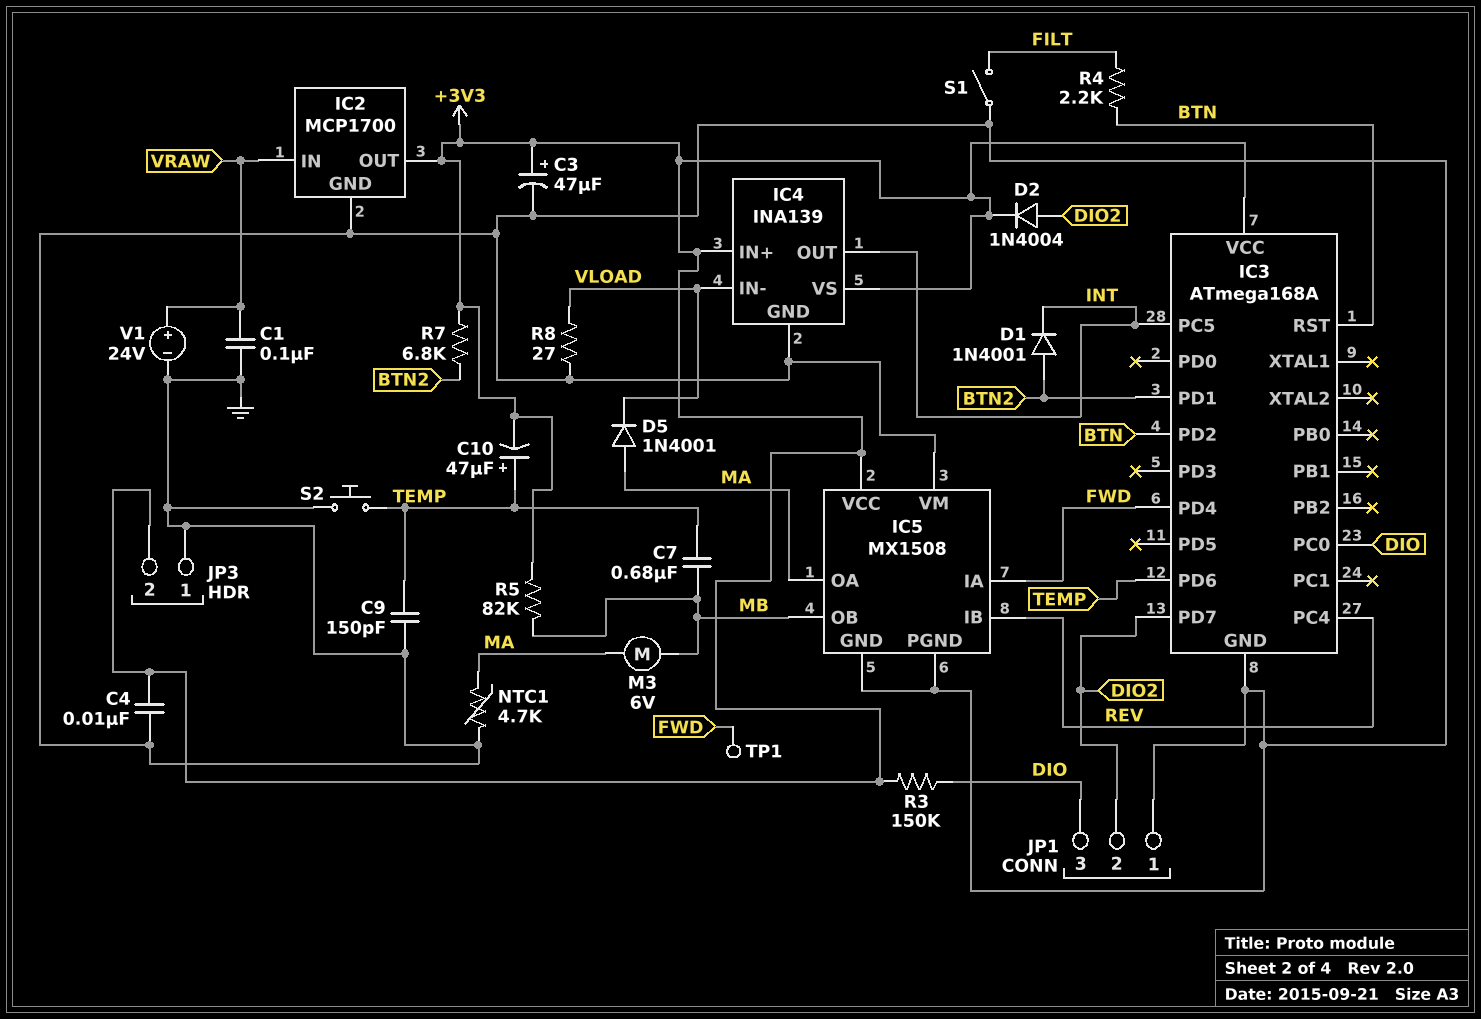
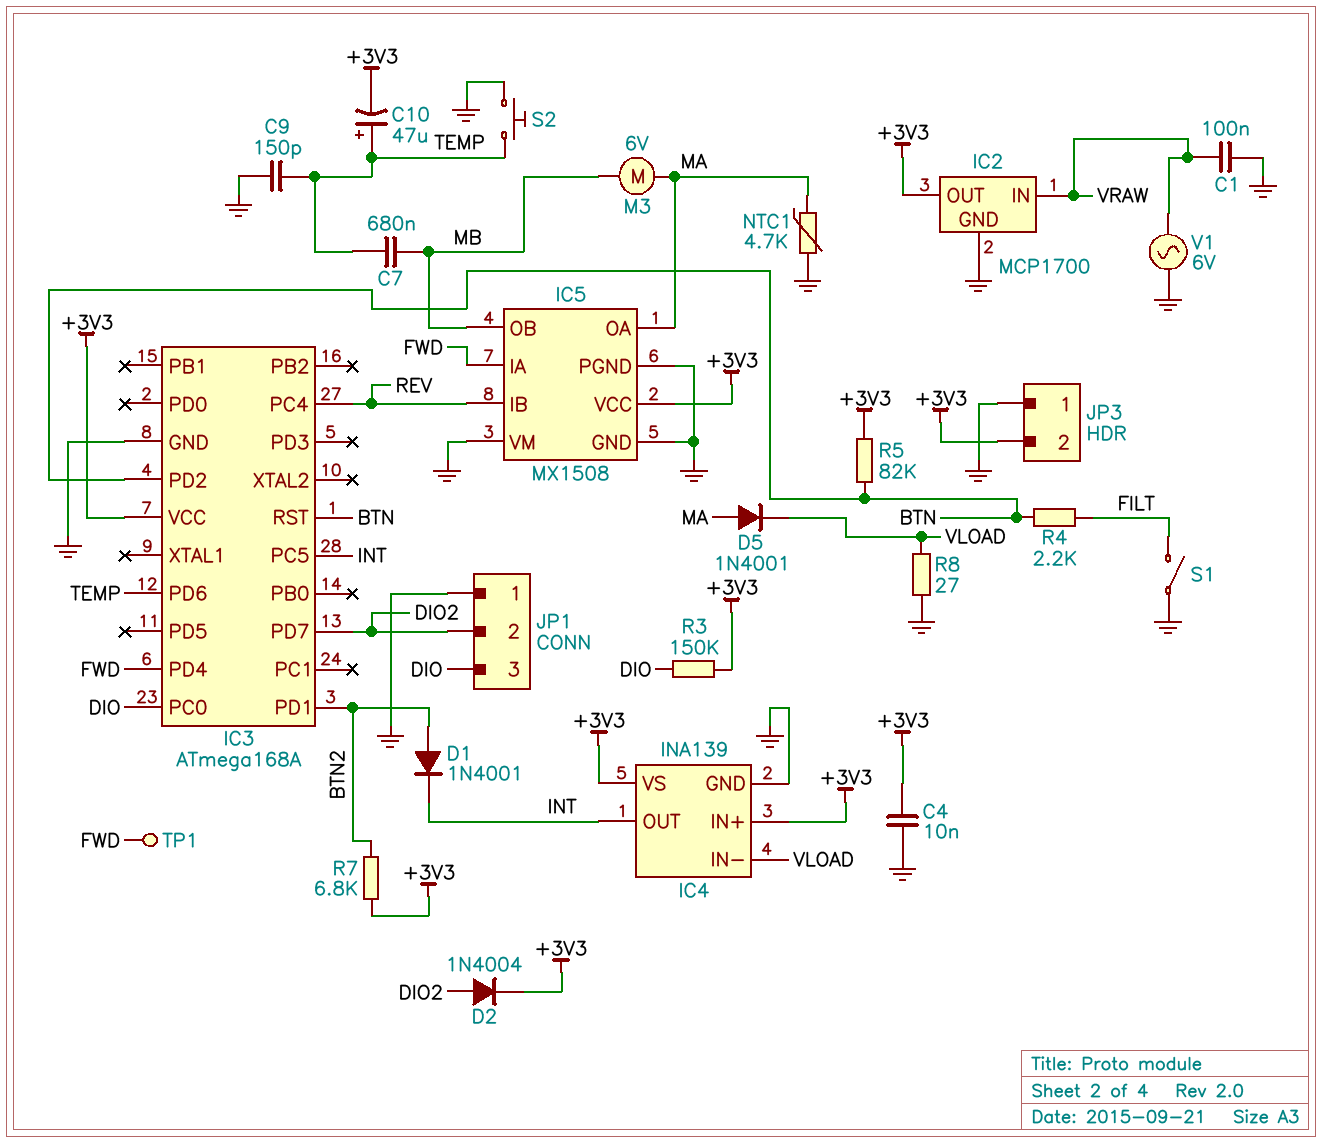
C3: 47uF (plus +3V3, minus GND) -> none
R5: 82k (+3V3, MB) -> 82k (+3V3, BTN)
V1: 24V (plus VRAW, minus GND) -> AC 6V (GND, VRAW)

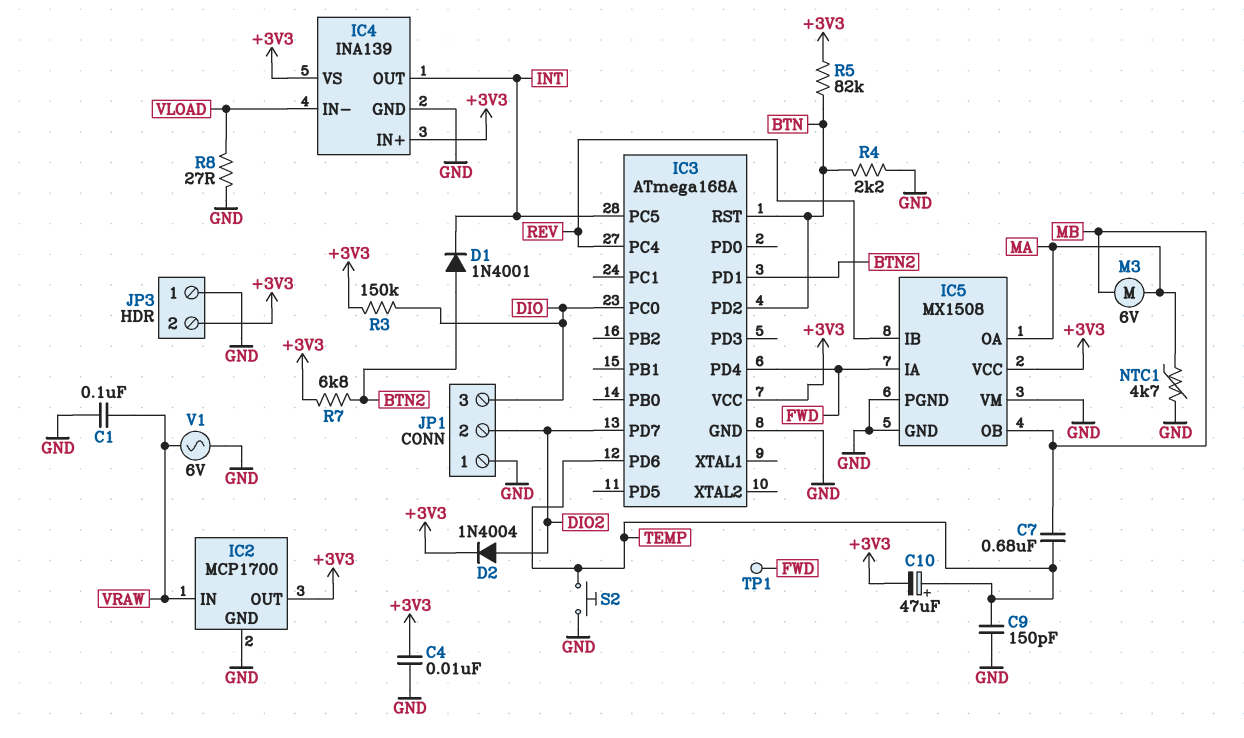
D5: diode 1N4001 (A MA, K VLOAD) -> none
R4: 2.2k (BTN, FILT) -> 2.2k (BTN, GND)
S1: switch (FILT, GND) -> none

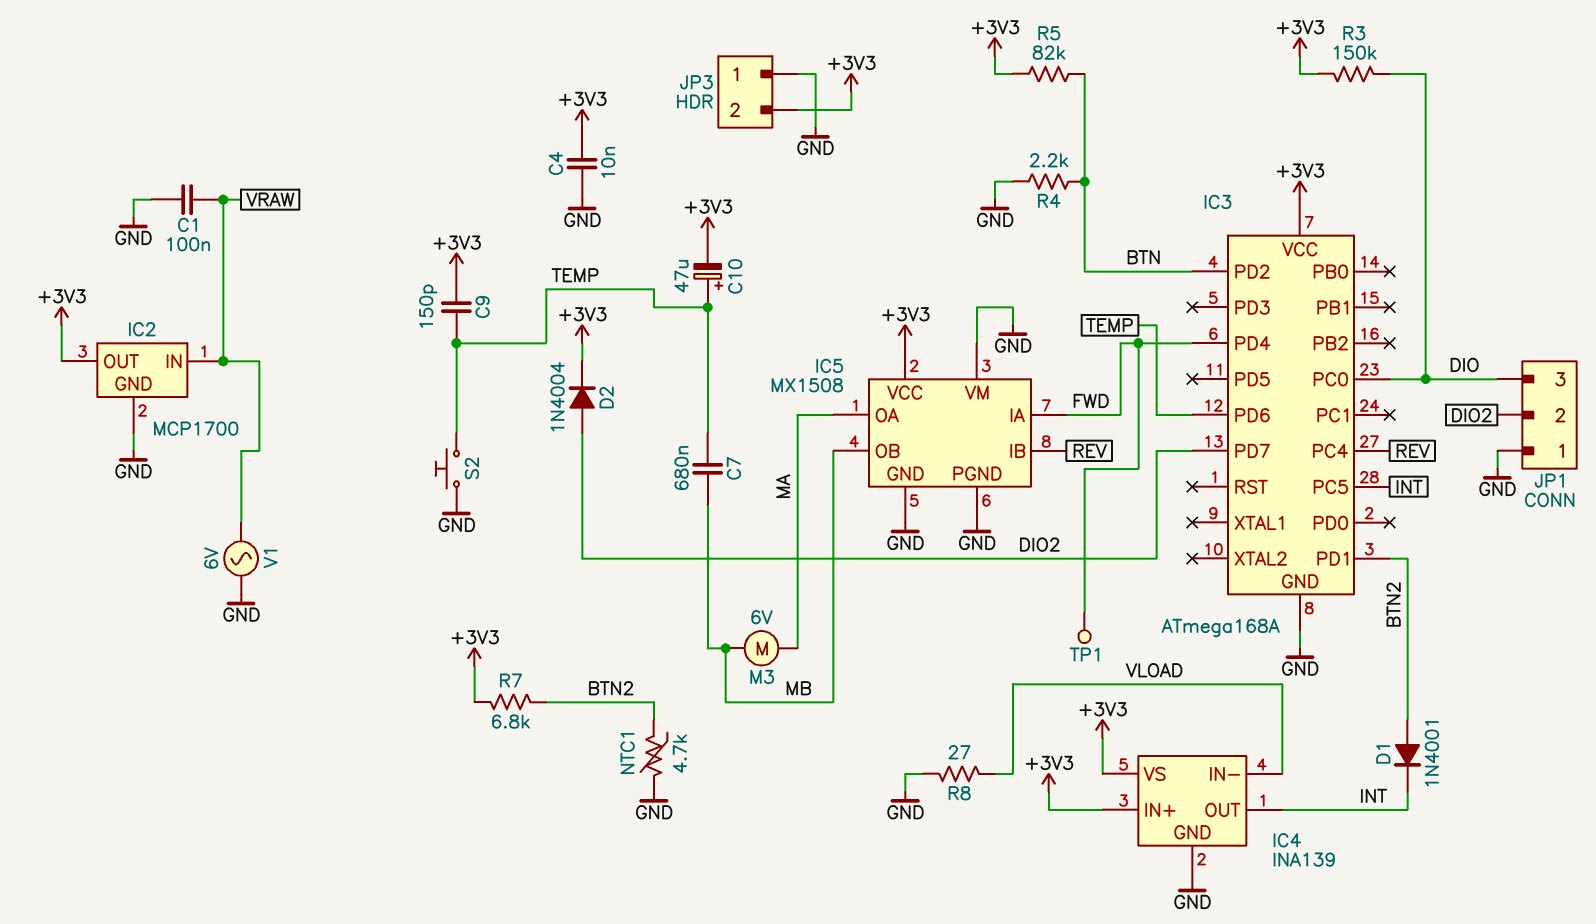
C9: 150pF (GND, TEMP) -> 150pF (+3V3, TEMP)
IC3 pin RST: BTN -> none
NTC1: 4.7k (GND, MA) -> 4.7k (BTN2, GND)

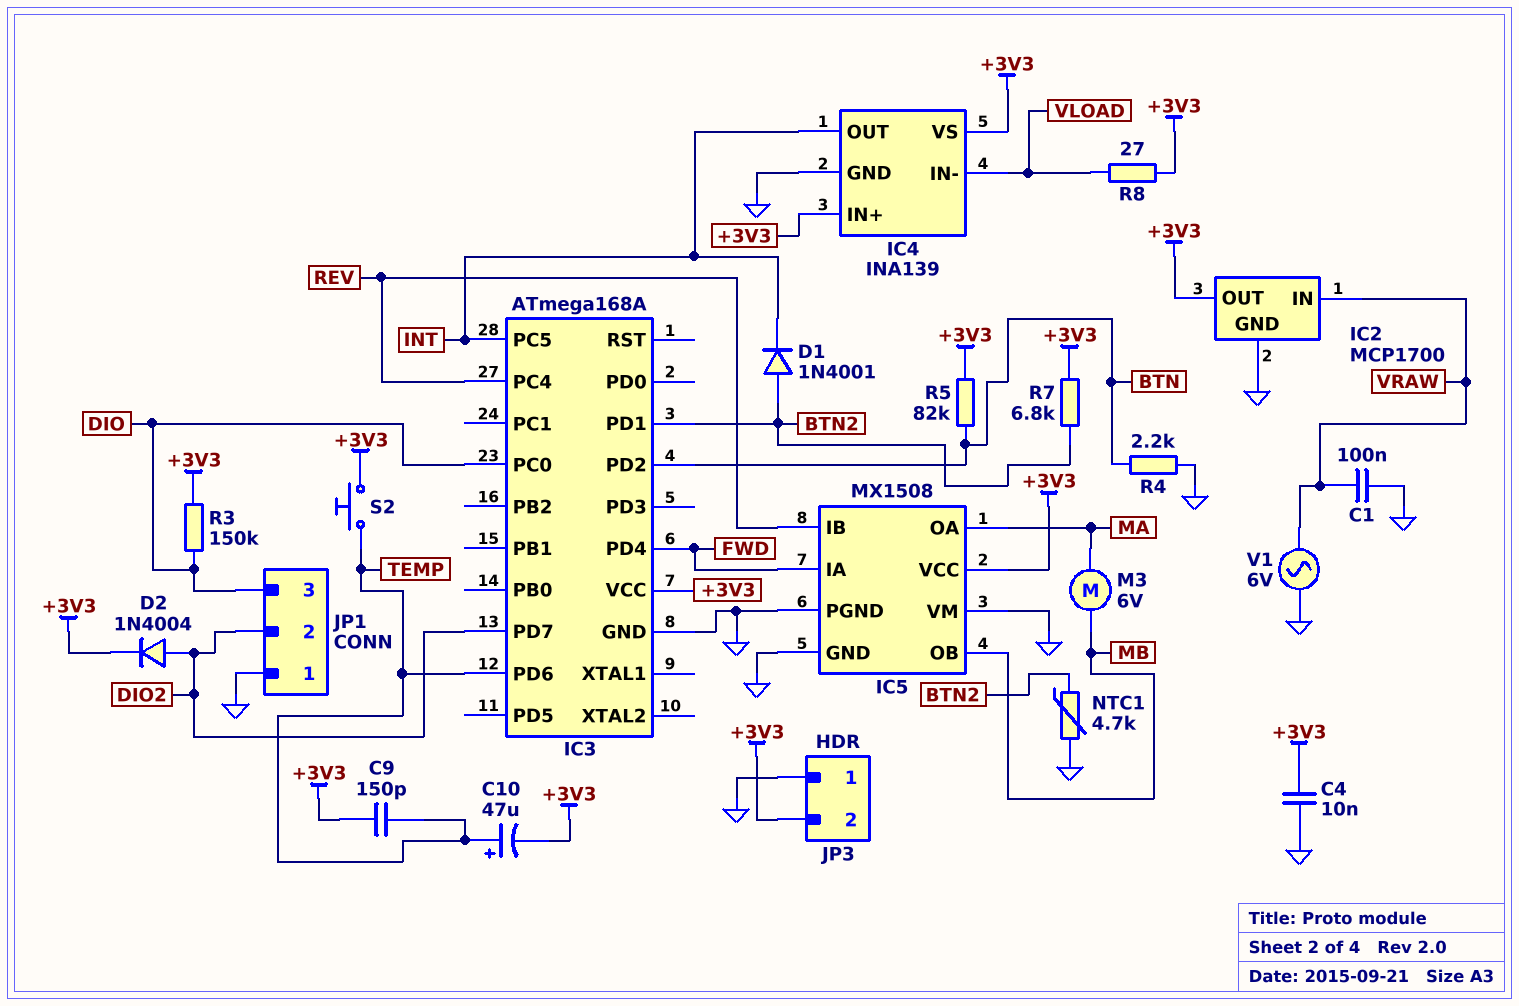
C7: 680nF (MB, TEMP) -> none
R8: 27 (GND, VLOAD) -> 27 (+3V3, VLOAD)
S2: button (GND, TEMP) -> button (+3V3, TEMP)
TP1: test point (FWD) -> none

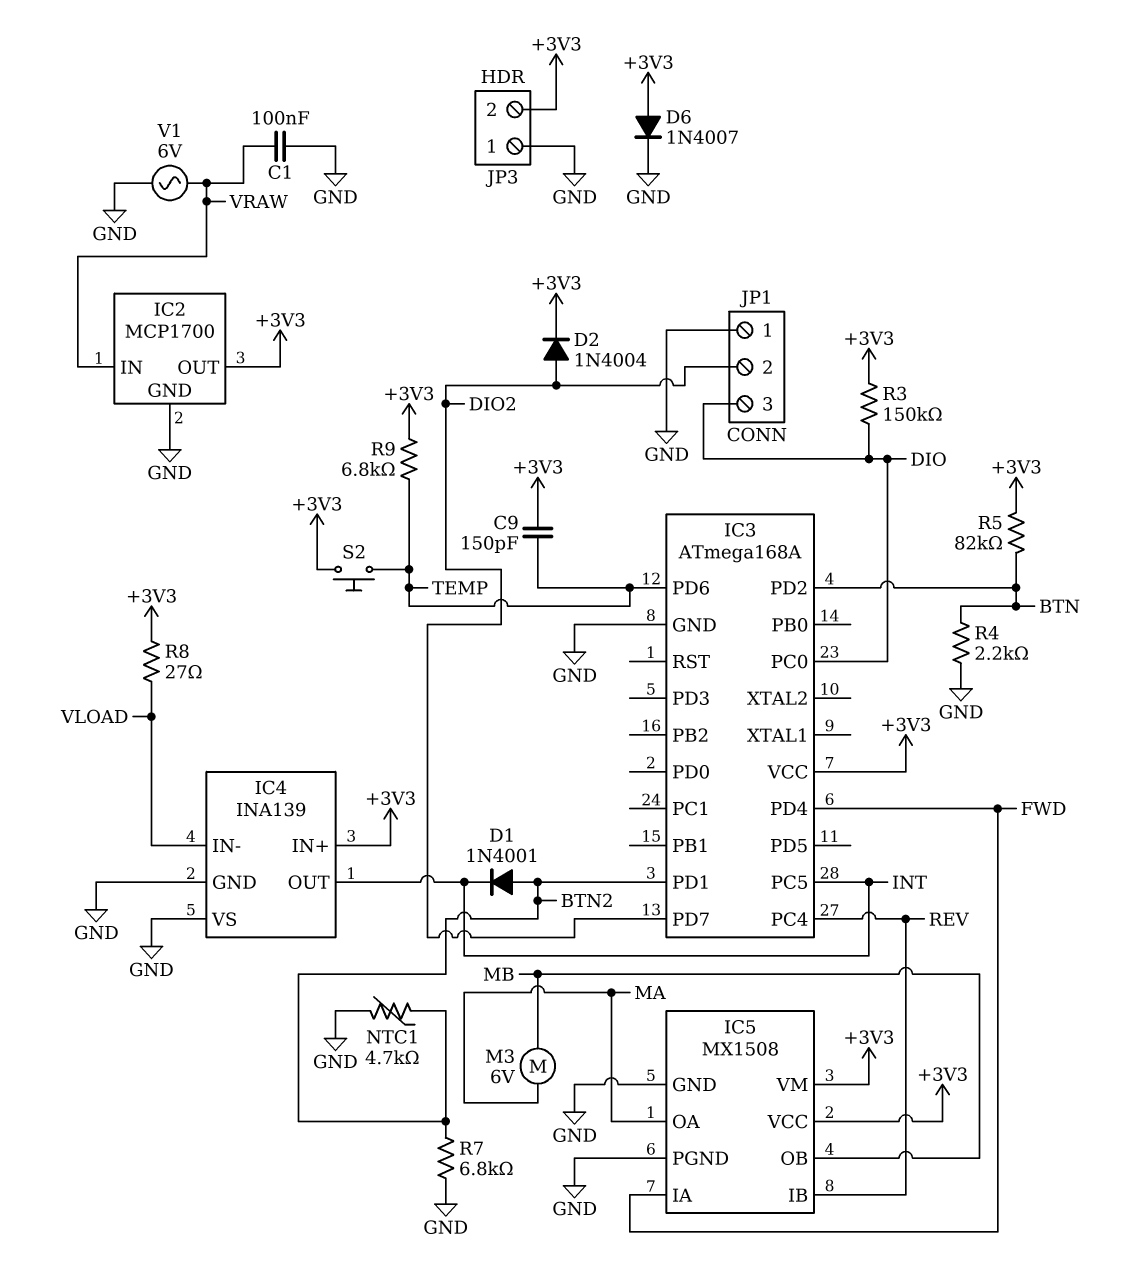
C4: 10nF (+3V3, GND) -> none
C10: 47uF (plus TEMP, minus +3V3) -> none
D6: none -> diode 1N4007 (A +3V3, K GND)
IC4 pin VS: +3V3 -> GND
IC5 pin VM: GND -> +3V3
R7: 6.8k (+3V3, BTN2) -> 6.8k (BTN2, GND)
R9: none -> 6.8k (+3V3, TEMP)

